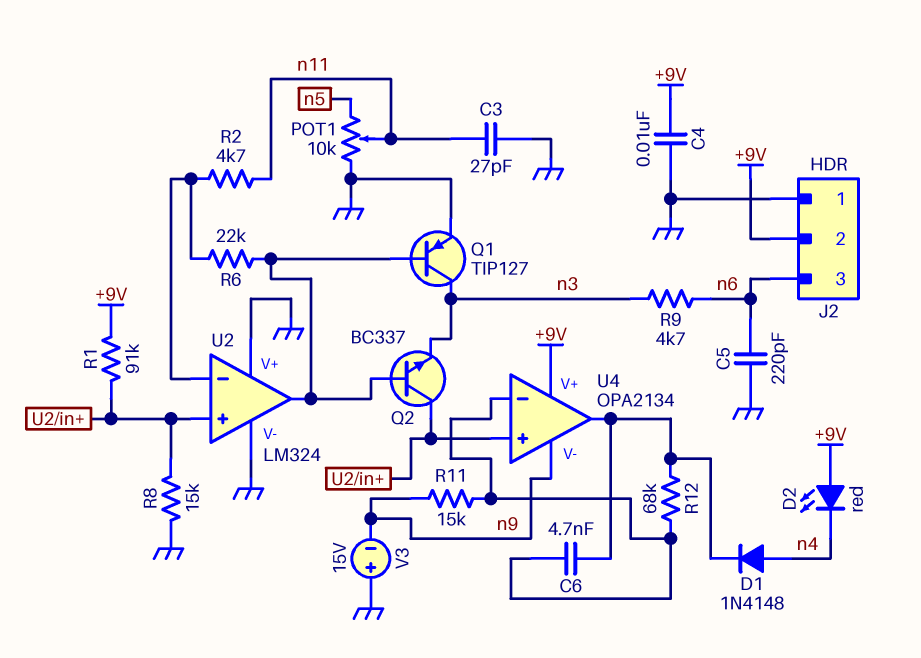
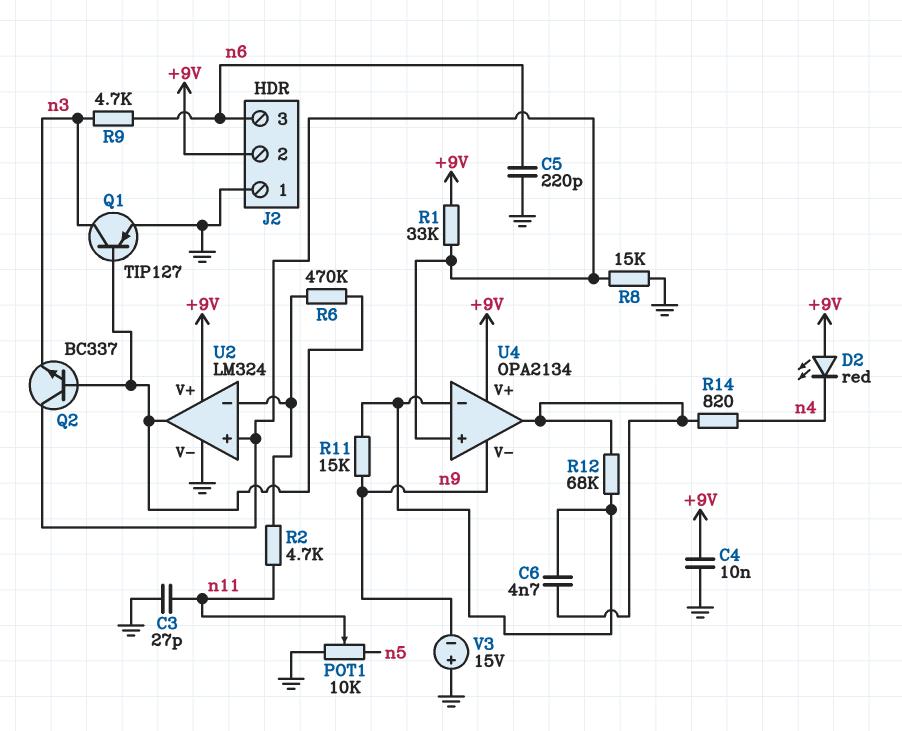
D1: diode 1N4148 (A n4, K U4/out) -> none
R1: 91k (+9V, U2/in+) -> 33k (+9V, U2/in+)
R6: 22k (U2/in-, U2/out) -> 470k (U2/in-, U2/out)
R14: none -> 820 (U4/out, n4)
U2 pin V+: GND -> +9V

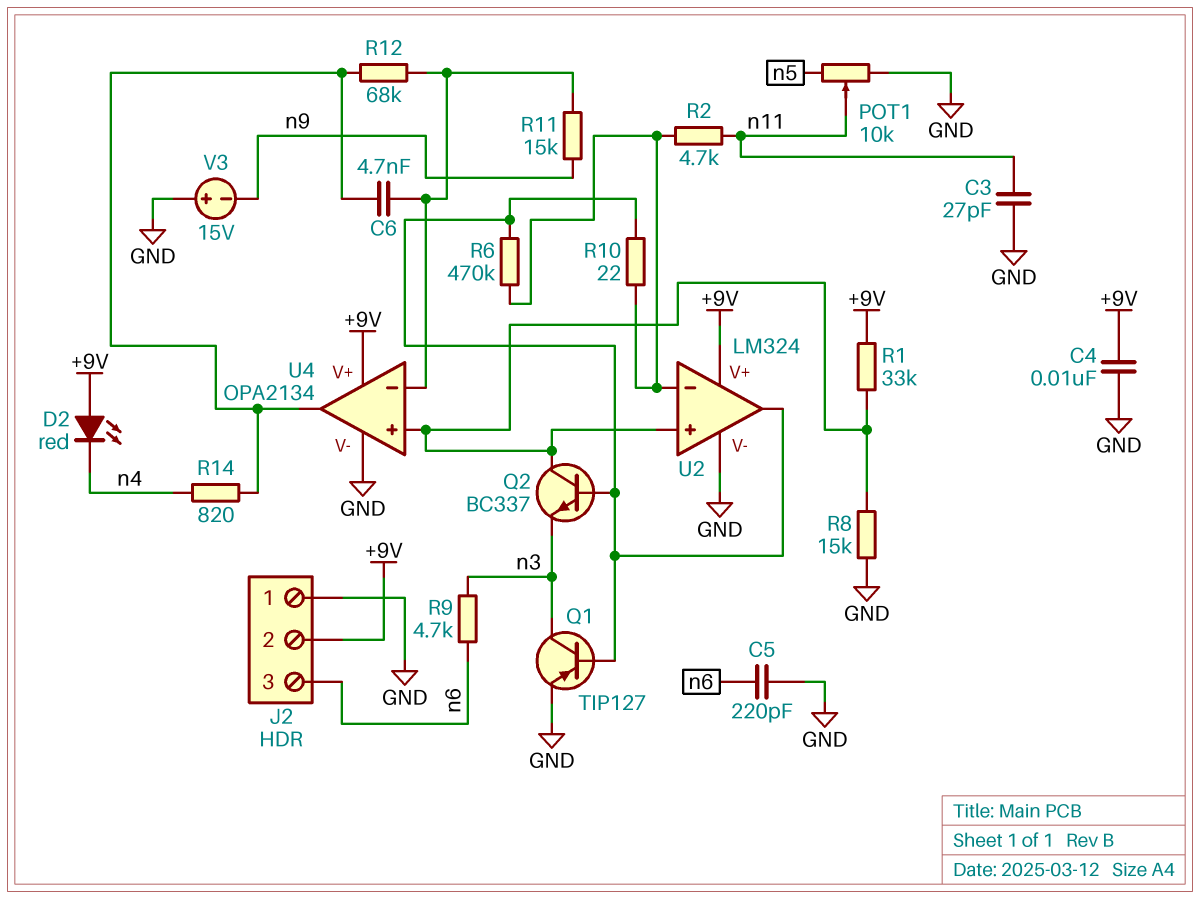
R10: none -> 22 (U2/in-, U2/out)
U4 pin V-: n9 -> GND

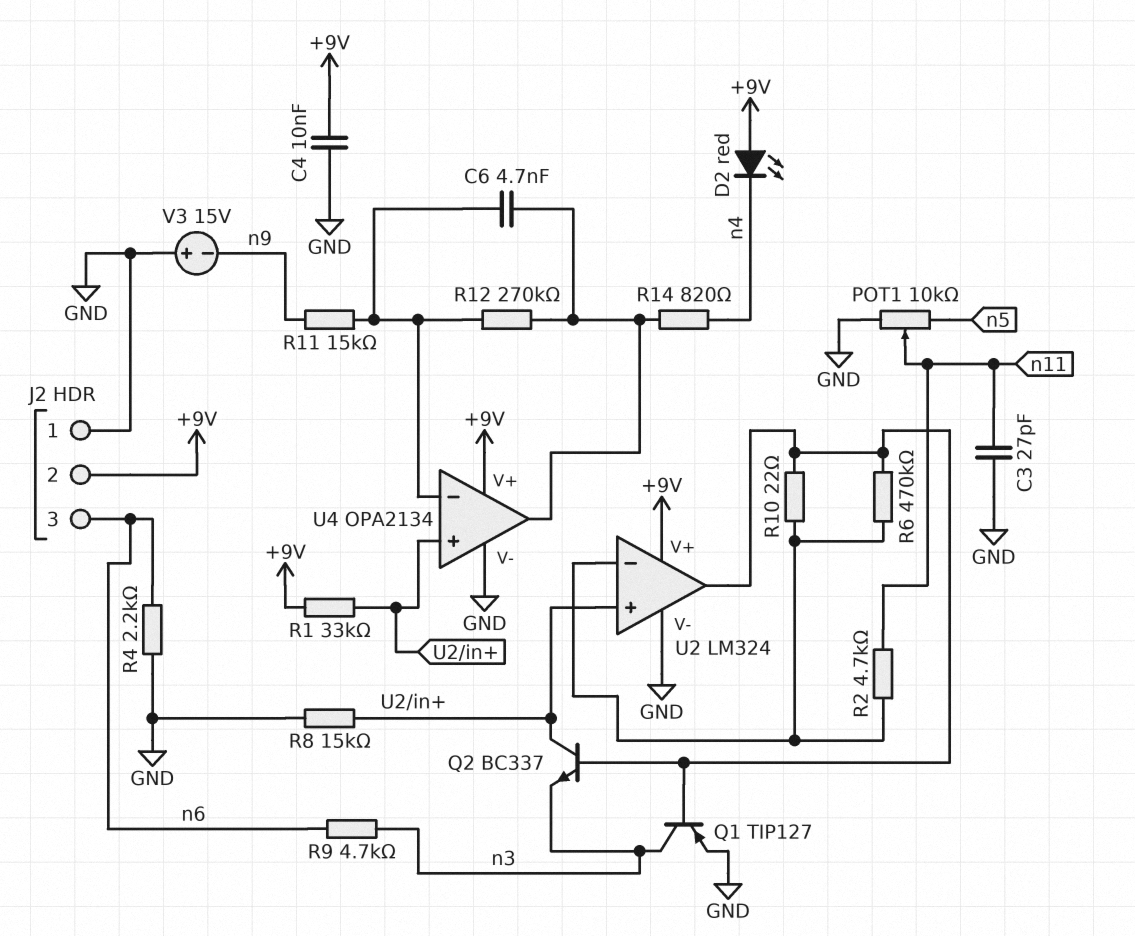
C5: 220pF (GND, n6) -> none
R4: none -> 2.2k (GND, n6)
R12: 68k (U4/in-, U4/out) -> 270k (U4/in-, U4/out)

